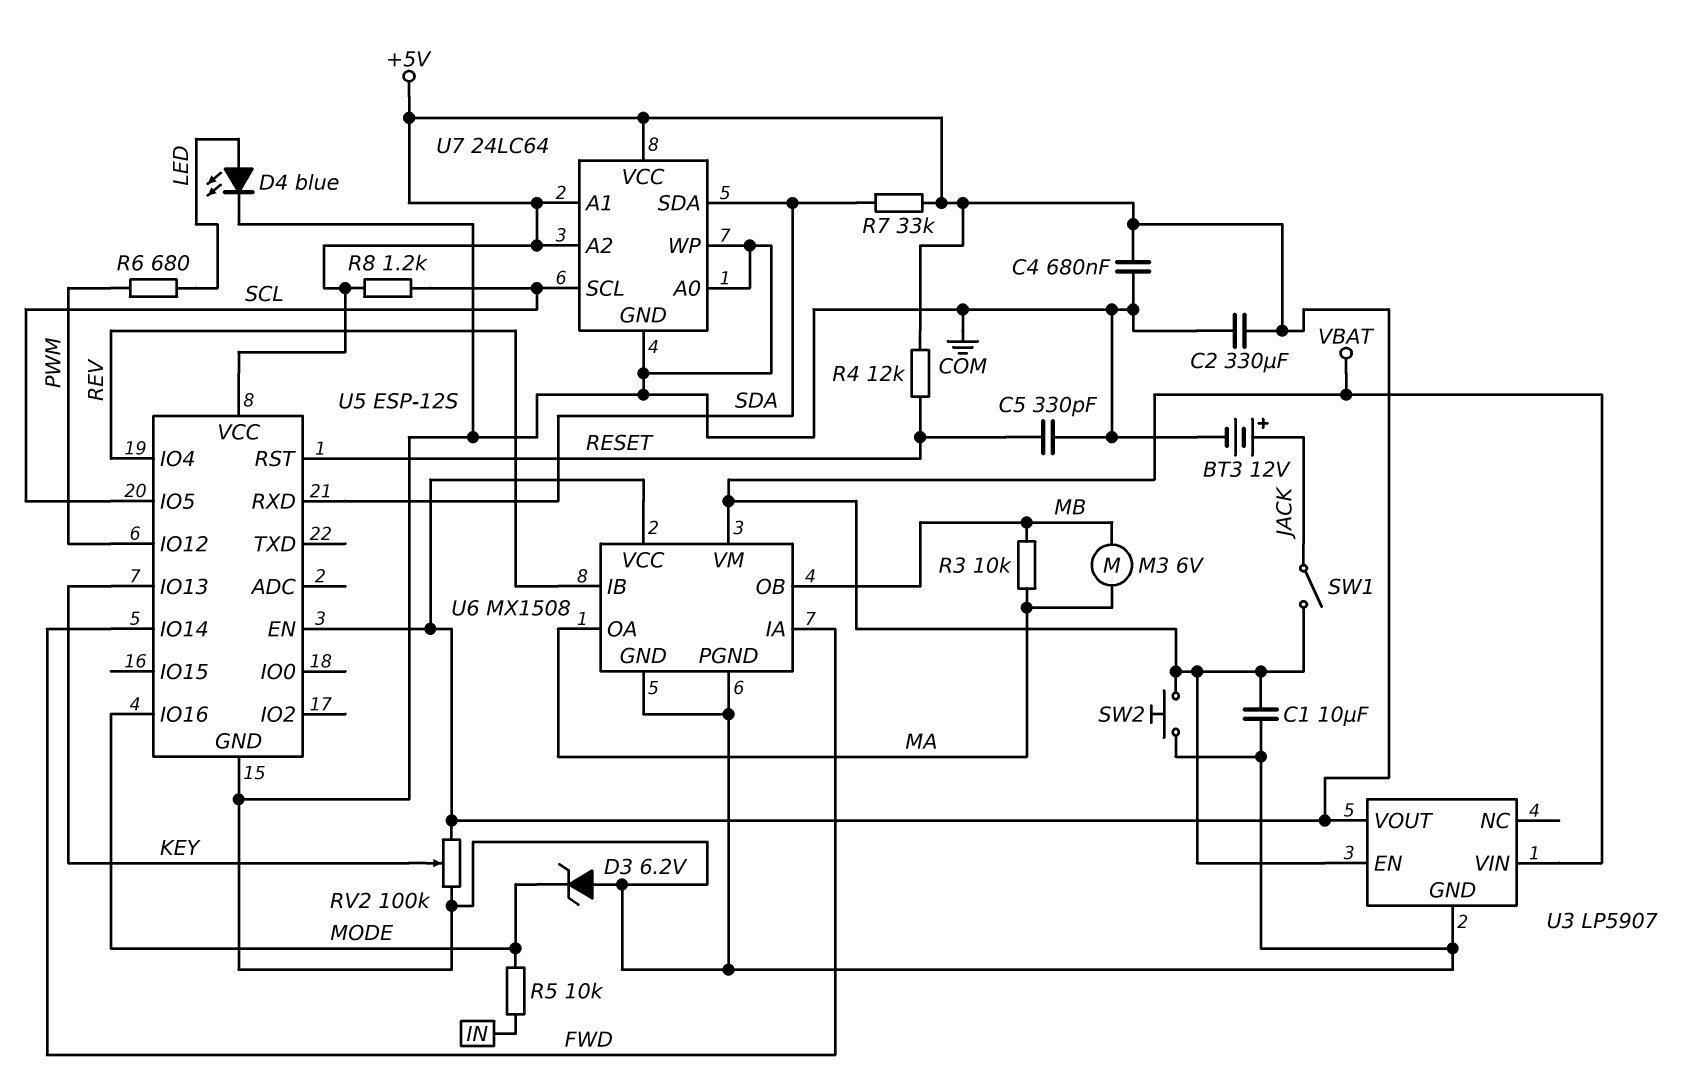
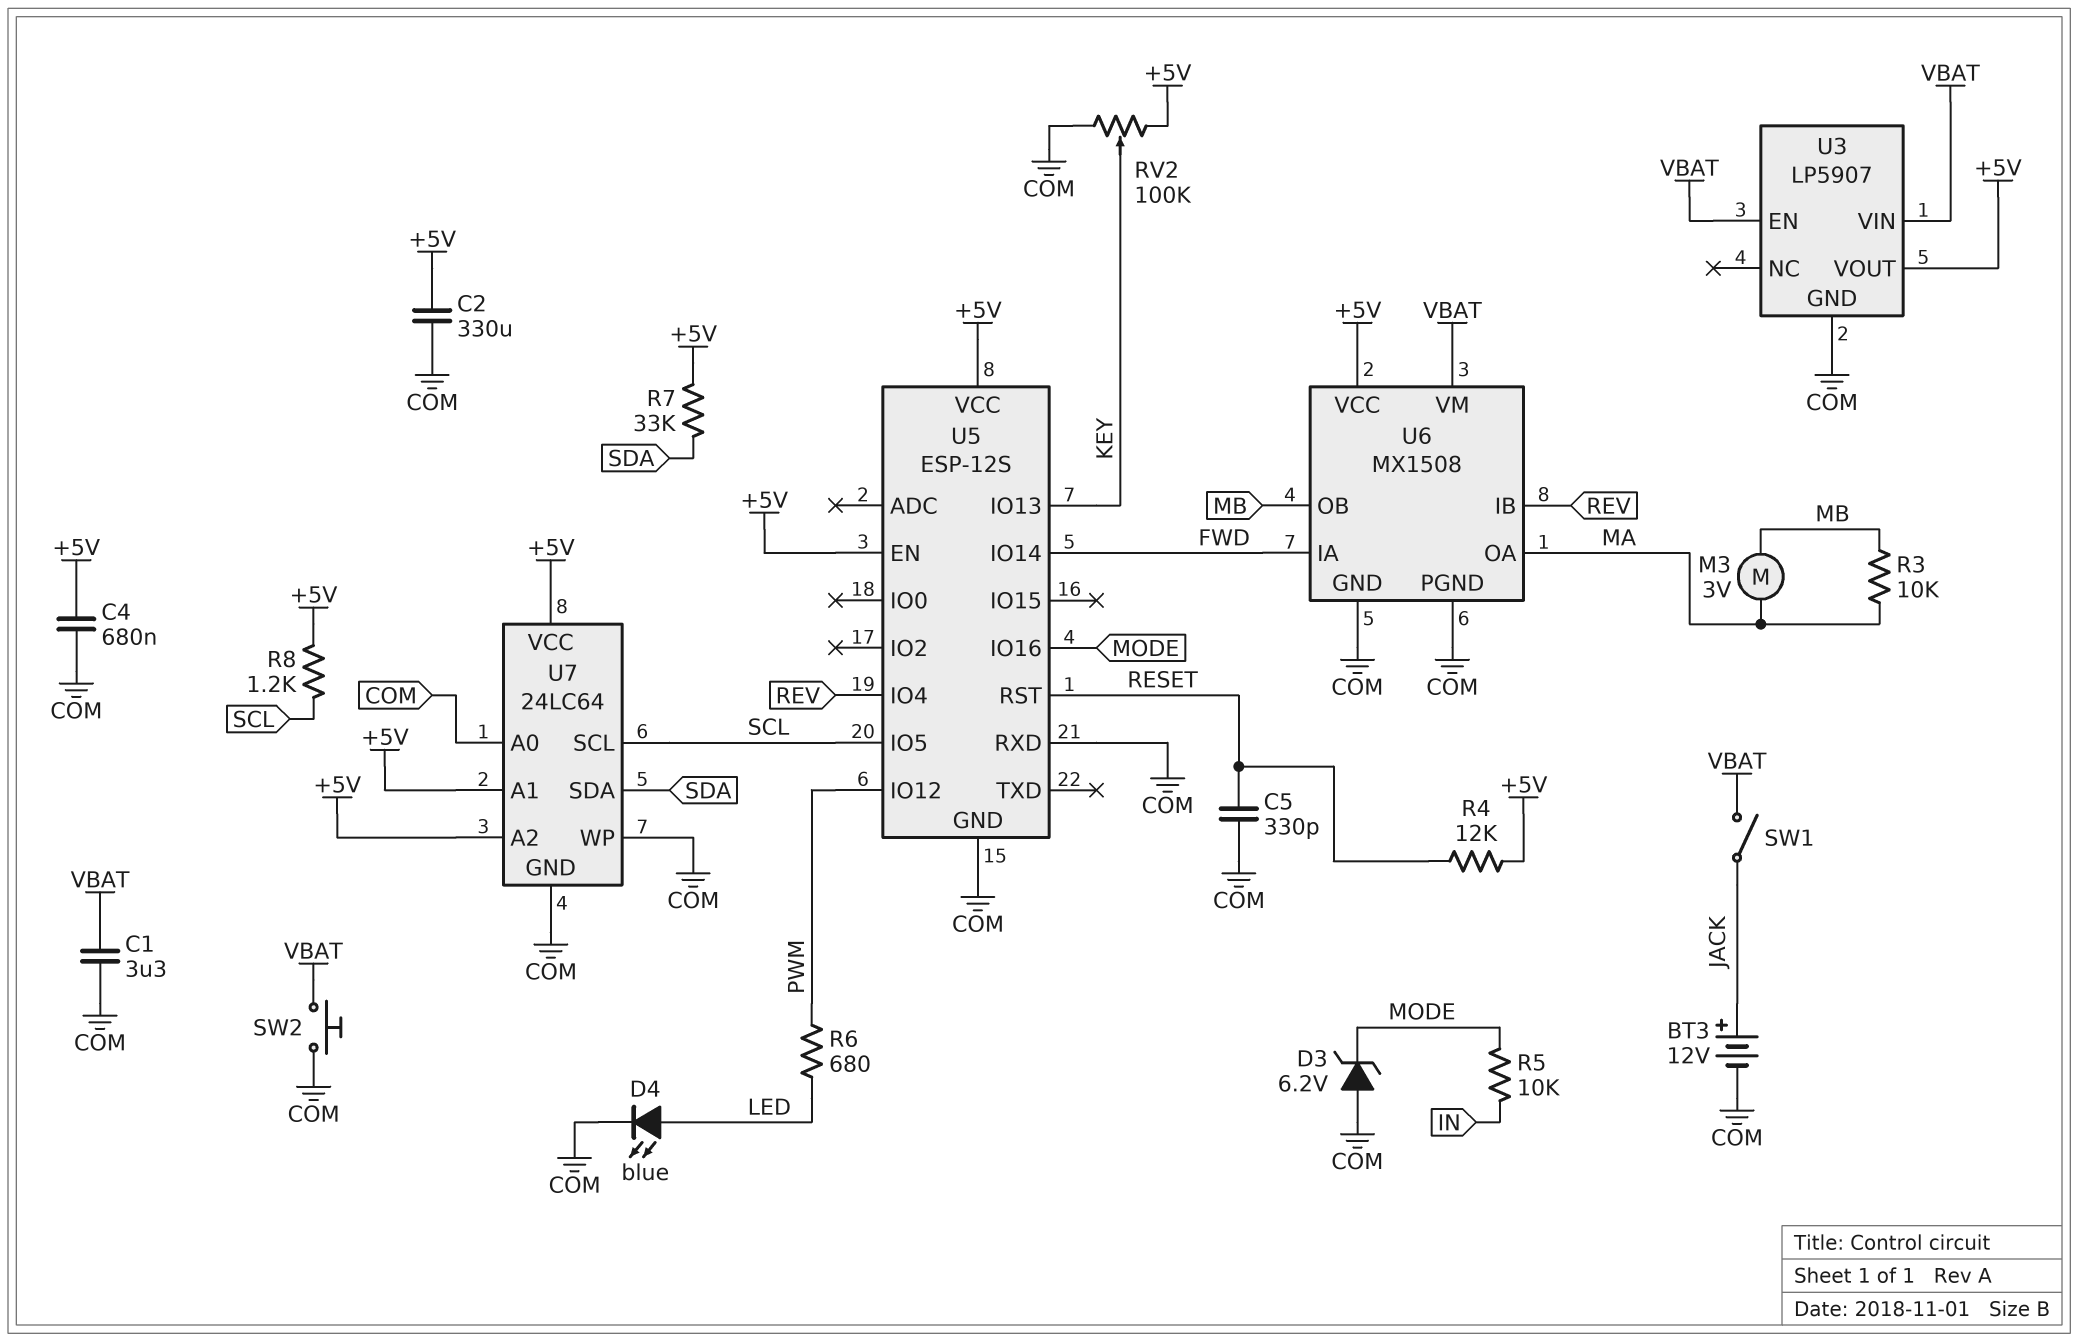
C1: 10uF (COM, VBAT) -> 3.3uF (COM, VBAT)
M3: motor 6V (MA, MB) -> motor 3V (MA, MB)
U5 pin RXD: SDA -> COM

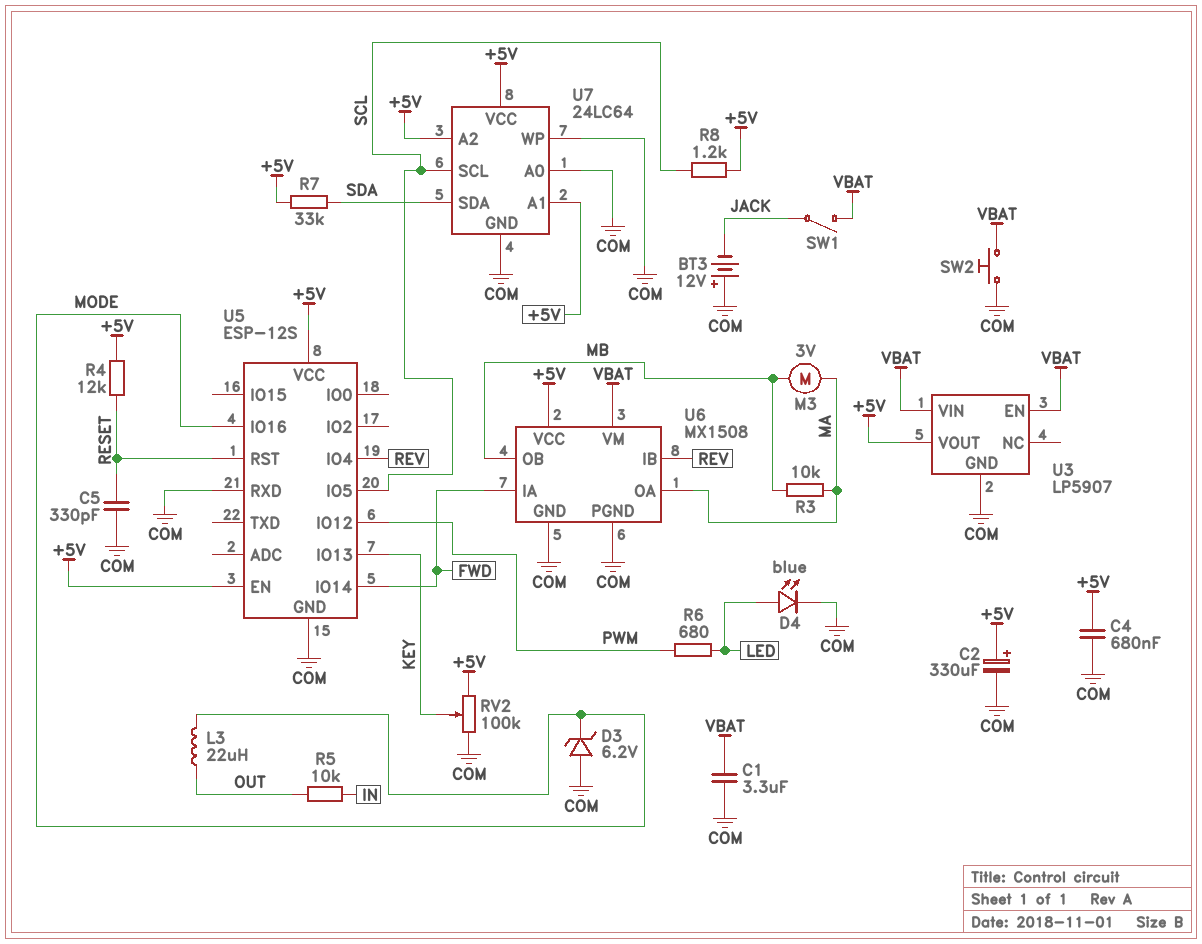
BT3: 12V (plus JACK, minus COM) -> 12V (plus COM, minus JACK)
C2: 330uF (+5V, COM) -> 330uF (plus +5V, minus COM)
L3: none -> 22uH (MODE, OUT)
R5: 10k (IN, MODE) -> 10k (IN, OUT)

